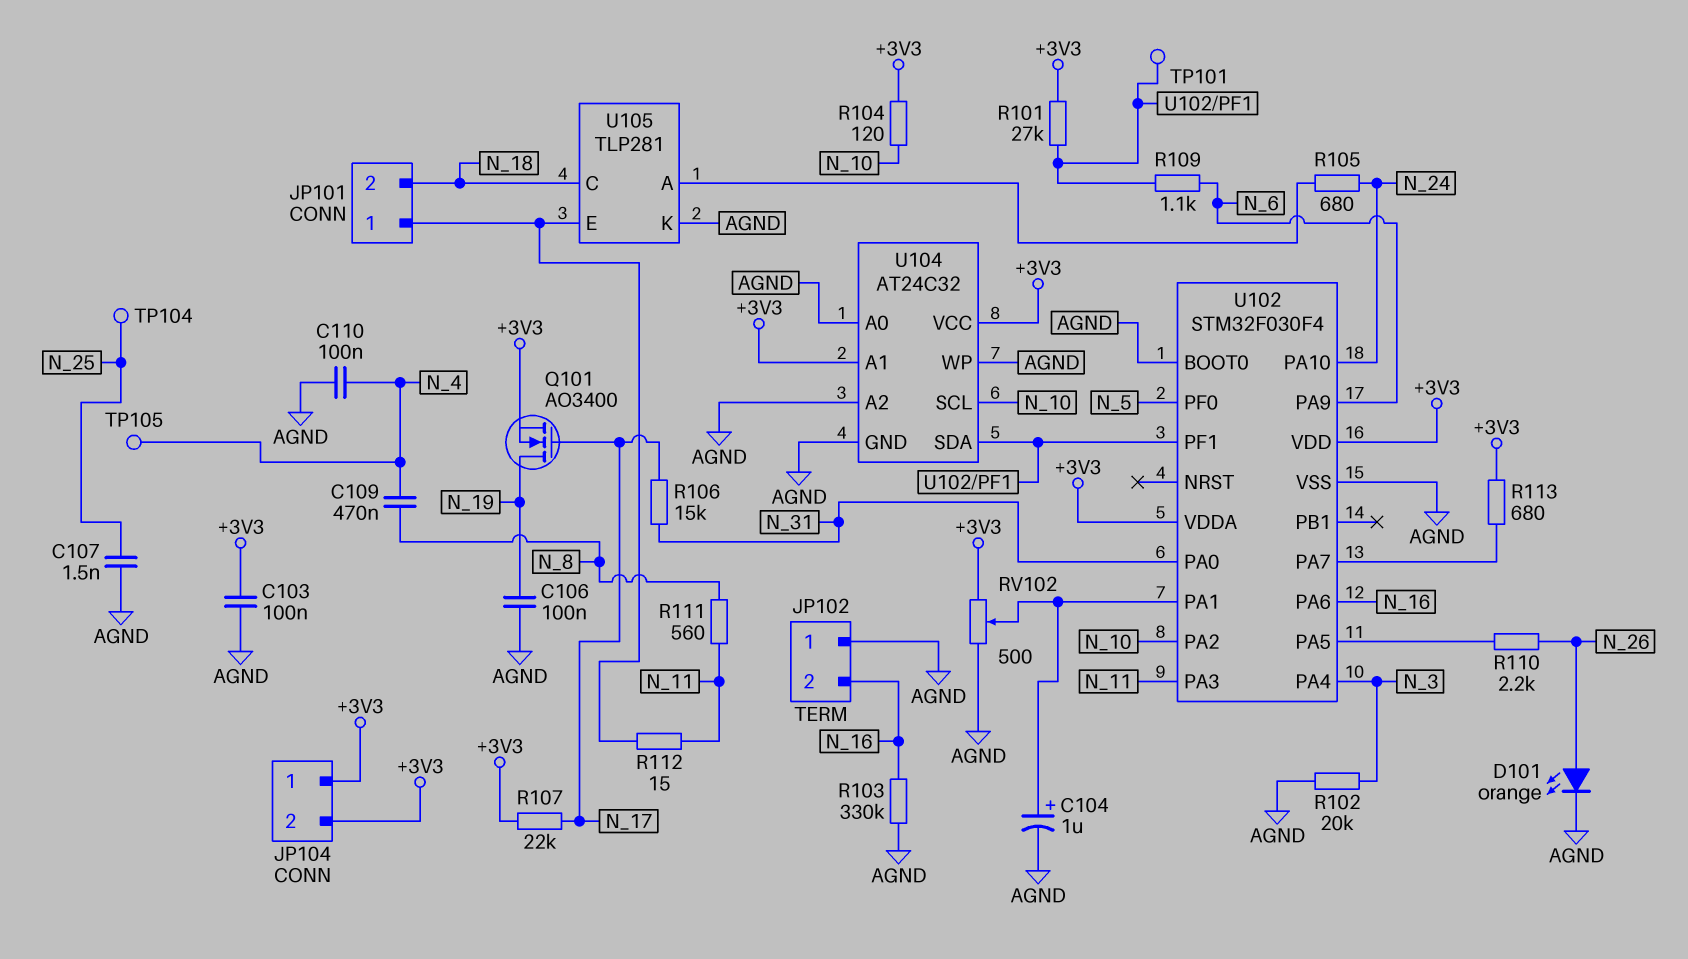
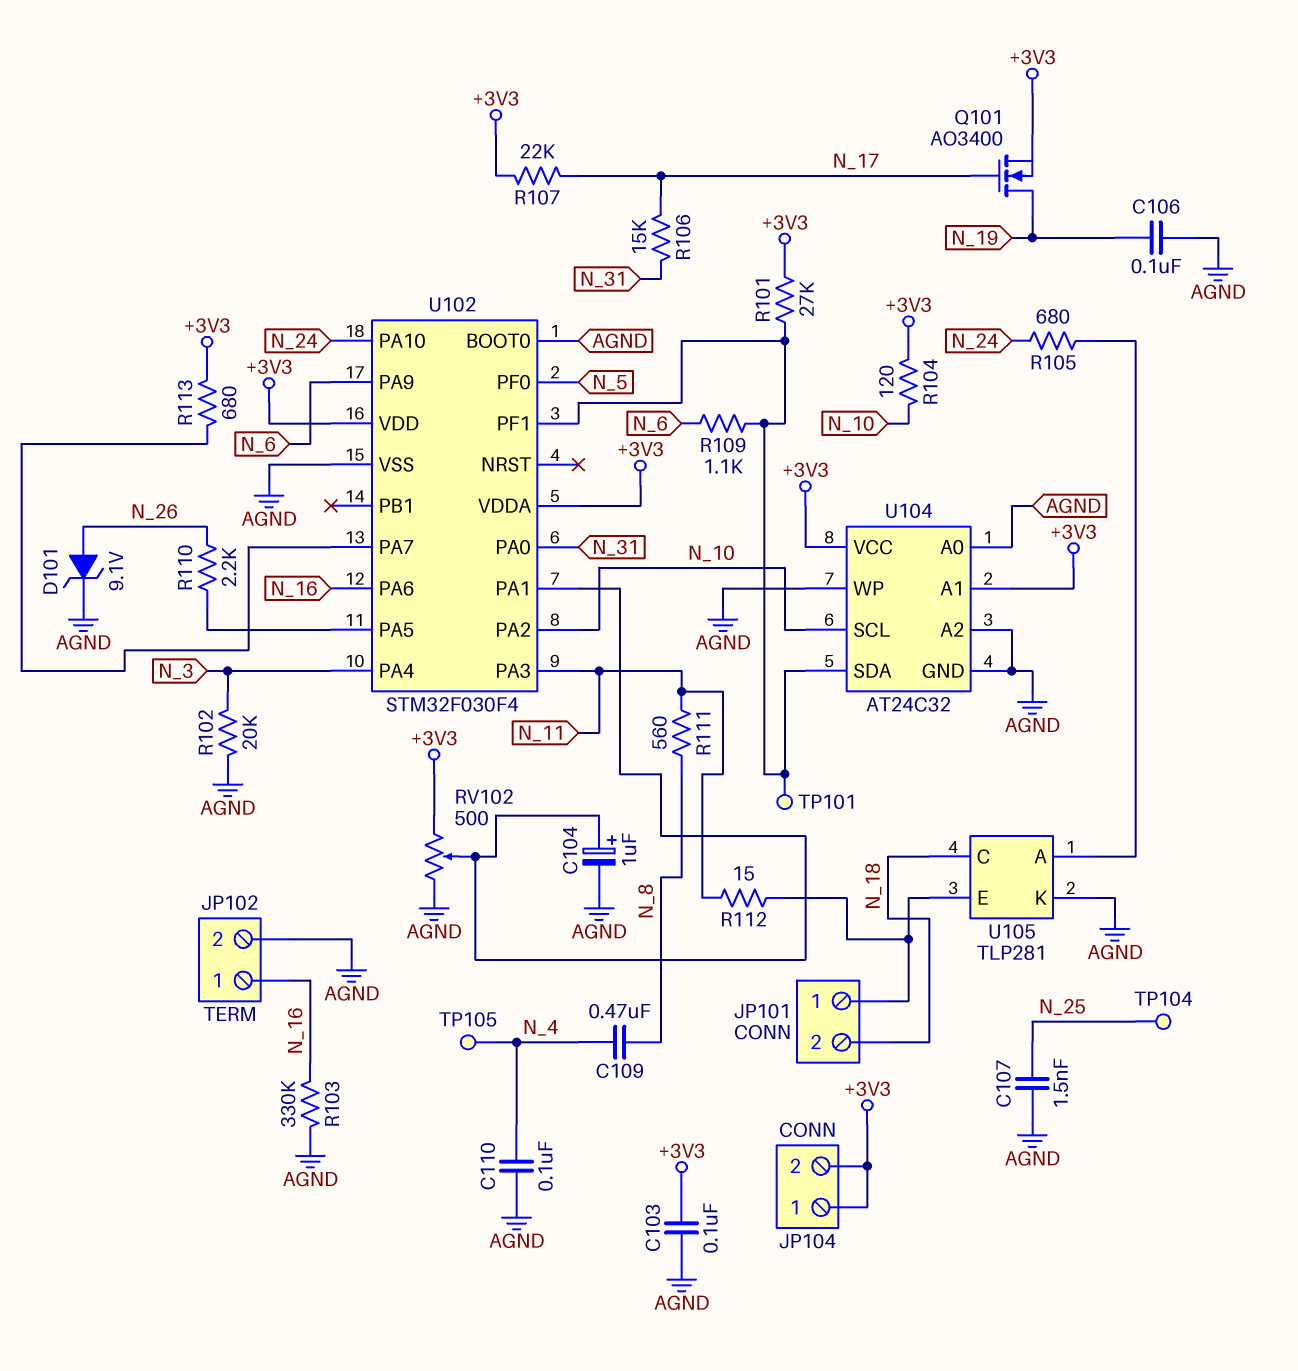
D101: LED orange (A N_26, K AGND) -> zener 9.1V (A N_26, K AGND)
JP102 pin 1: AGND -> N_16
JP102 pin 2: N_16 -> AGND

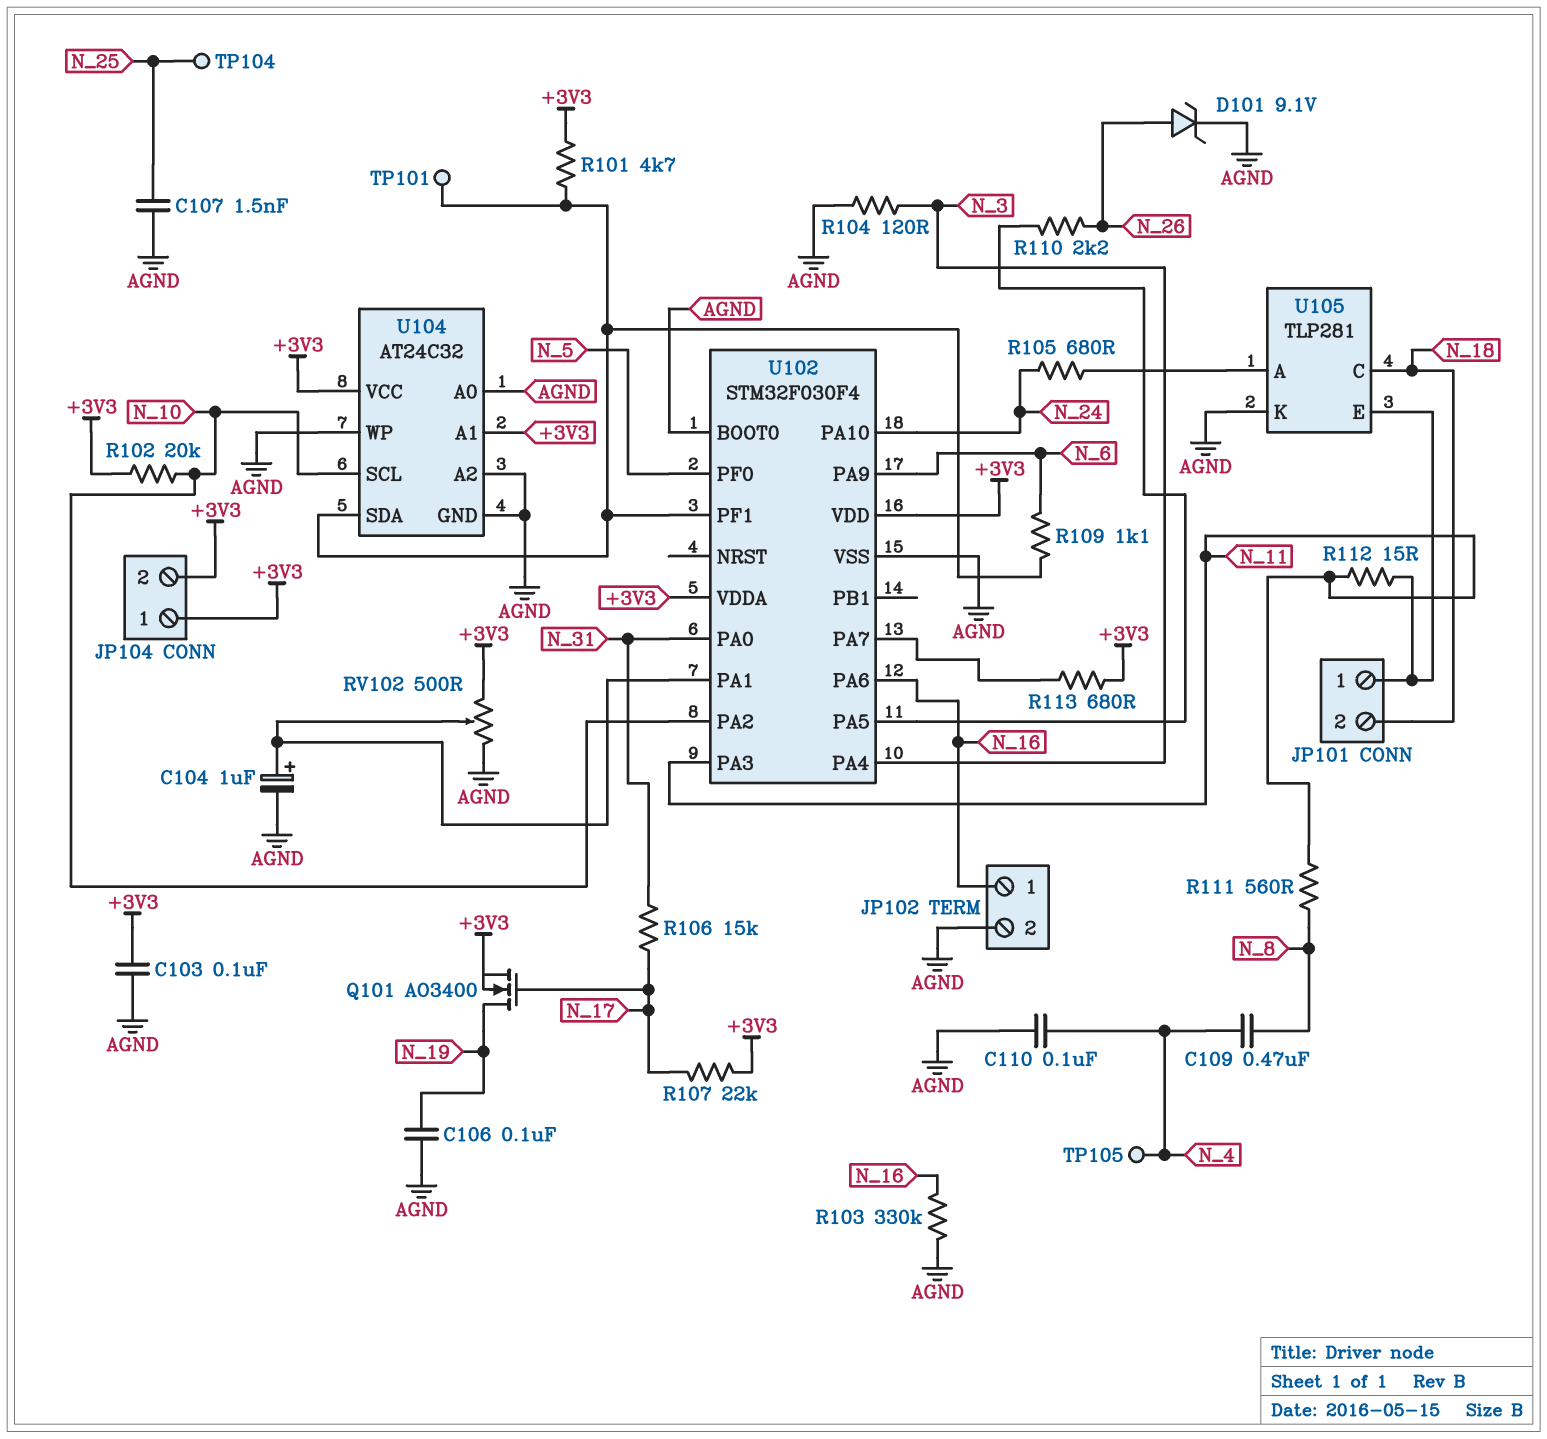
R101: 27k (+3V3, U102/PF1) -> 4.7k (+3V3, U102/PF1)
R102: 20k (AGND, N_3) -> 20k (+3V3, N_10)
R104: 120 (+3V3, N_10) -> 120 (AGND, N_3)

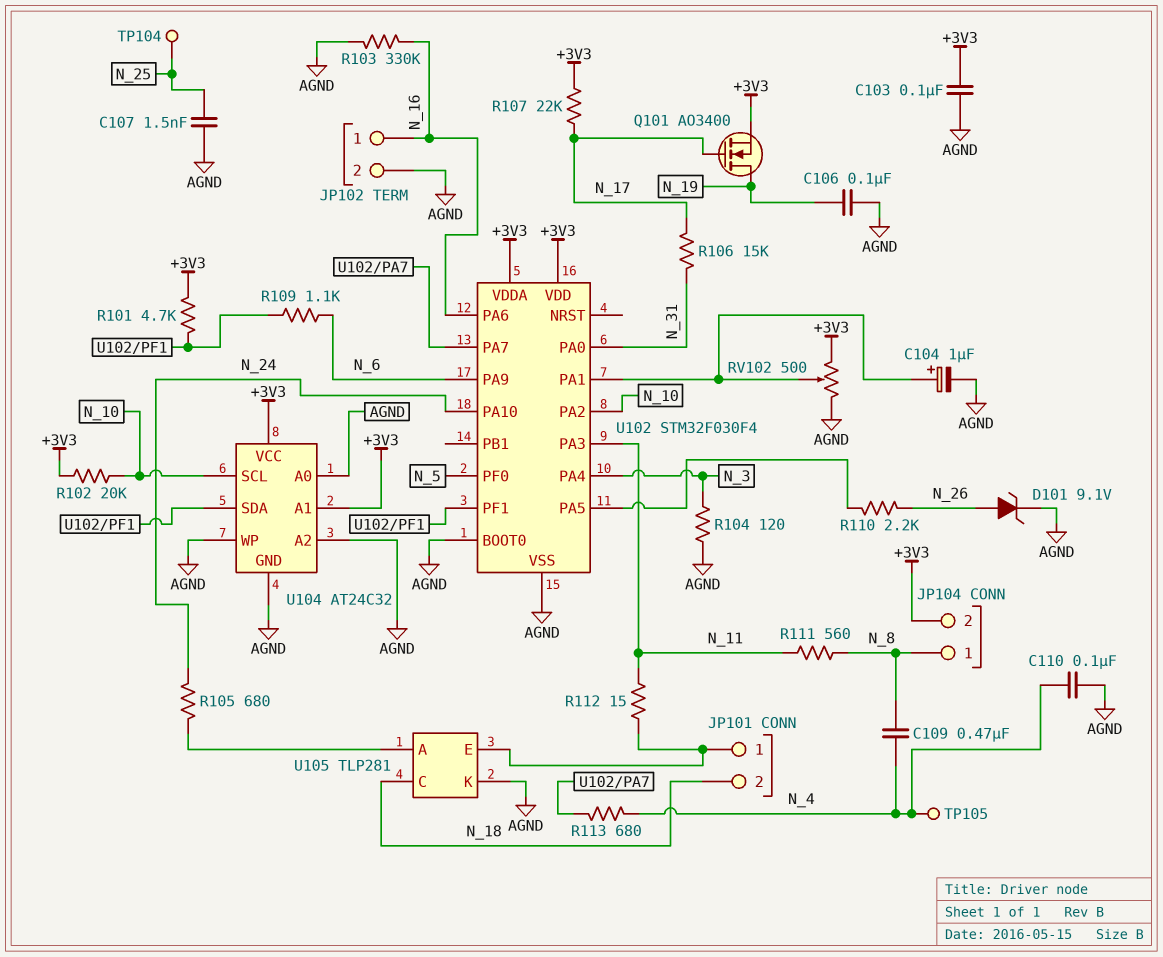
JP104 pin 1: +3V3 -> N_8
R113: 680 (+3V3, U102/PA7) -> 680 (N_4, U102/PA7)
TP101: test point (U102/PF1) -> none

